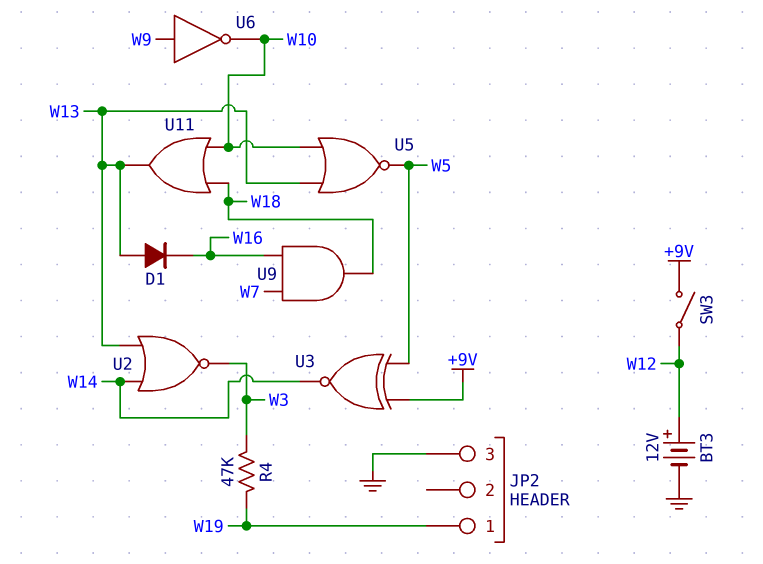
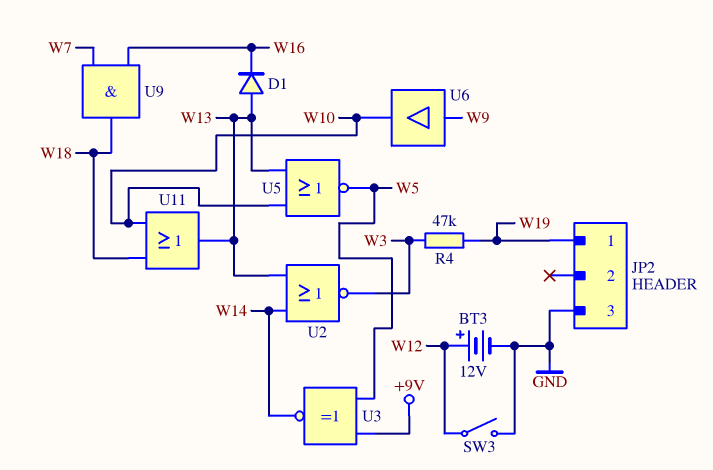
SW3: switch (+9V, W12) -> switch (GND, W12)
U6: NOT (in W9, out W10) -> buffer (in W9, out W10)

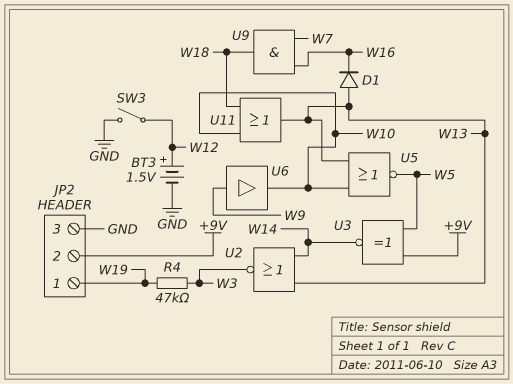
BT3: 12V (plus W12, minus GND) -> 1.5V (plus W12, minus GND)
JP2 pin 2: none -> +9V

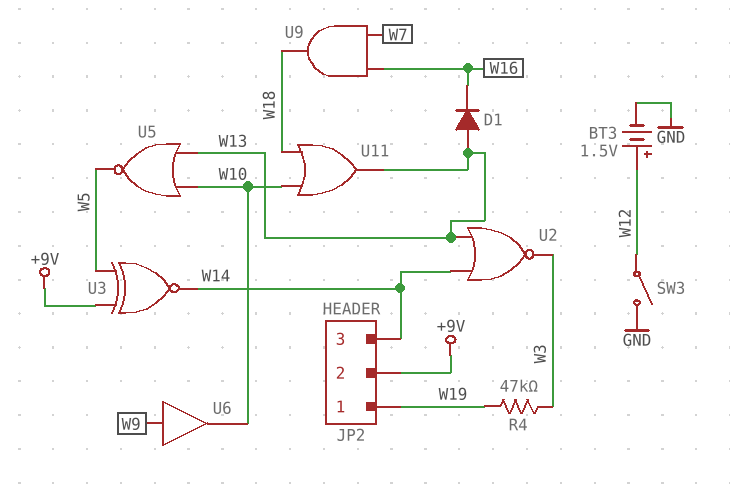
JP2 pin 3: GND -> W14

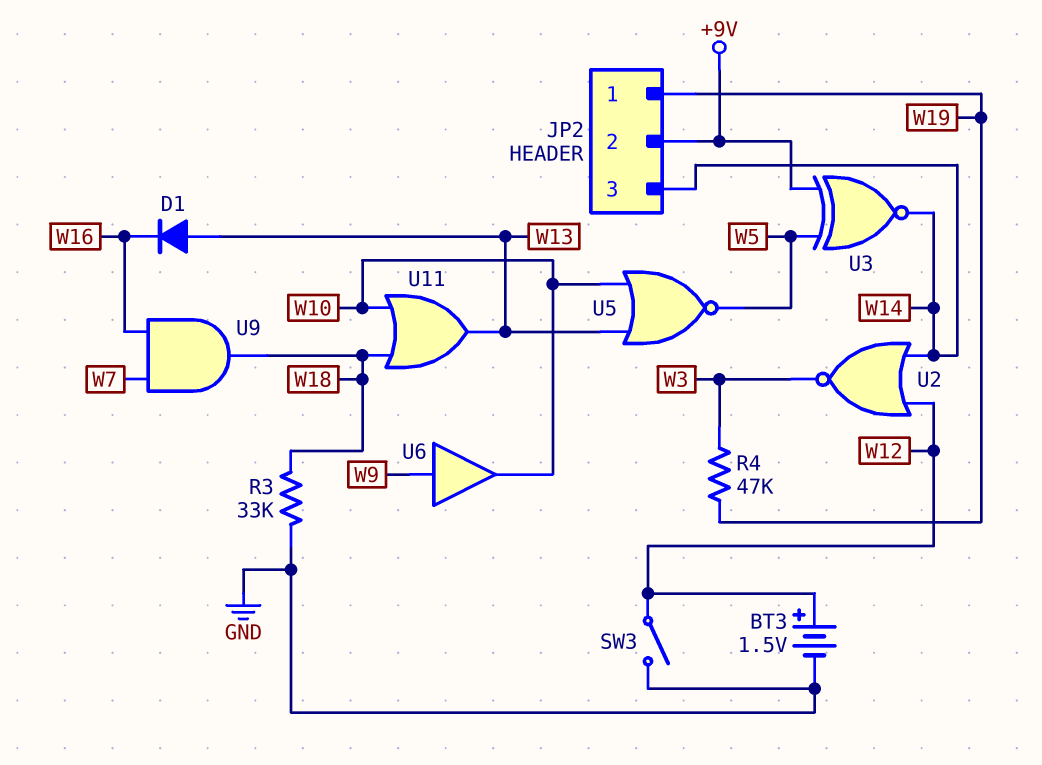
R3: none -> 33k (GND, W18)
U2: NOR (in W13, in W14, out W3) -> NOR (in W12, in W14, out W3)

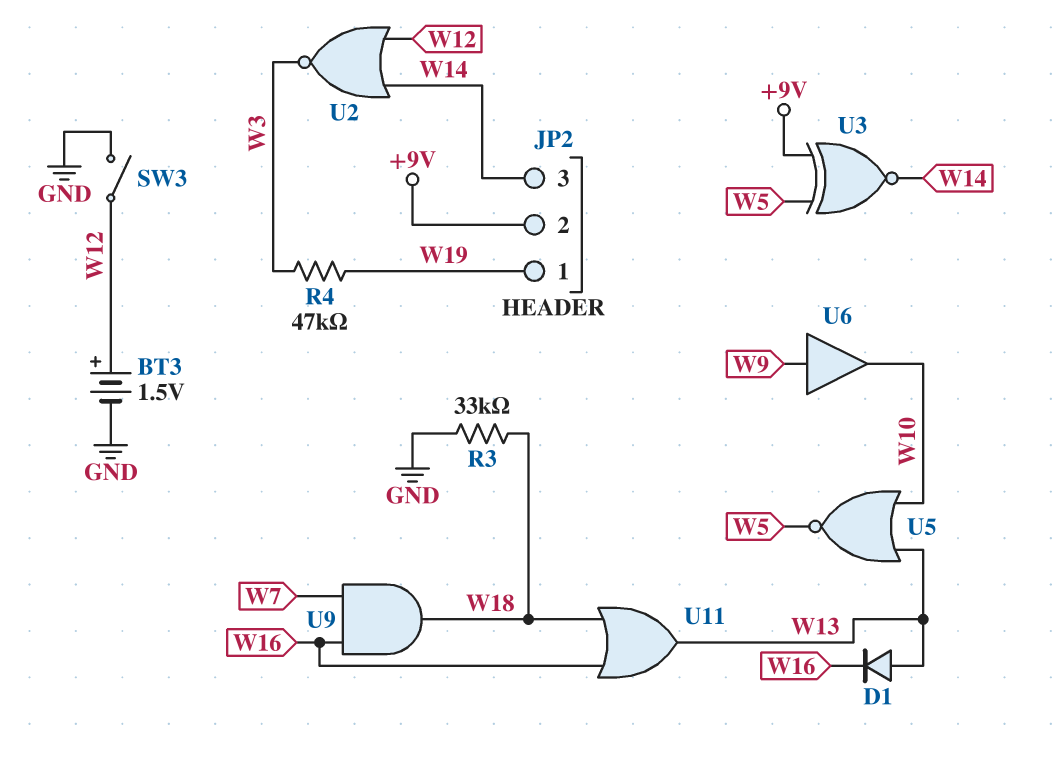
U11: OR (in W10, in W18, out W13) -> OR (in W16, in W18, out W13)

